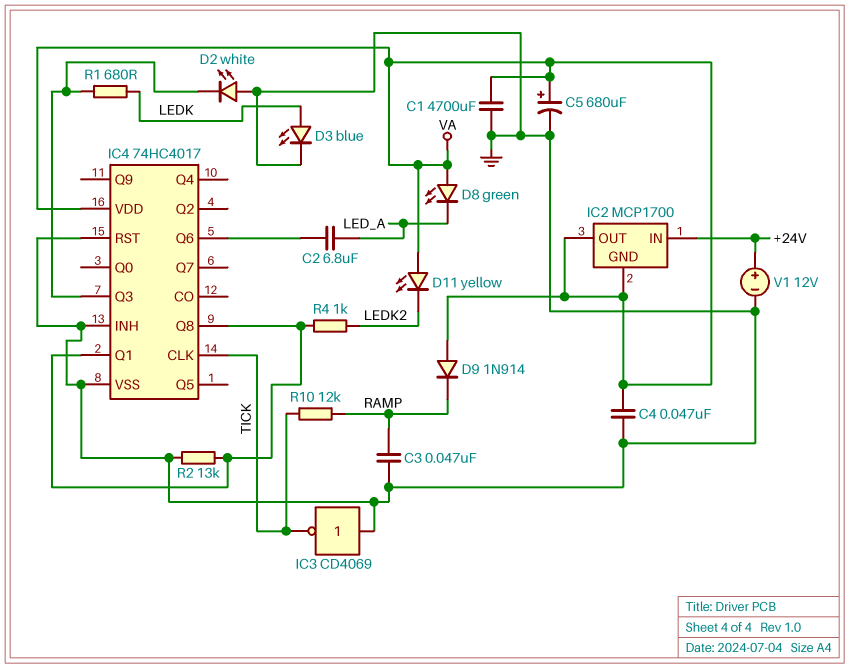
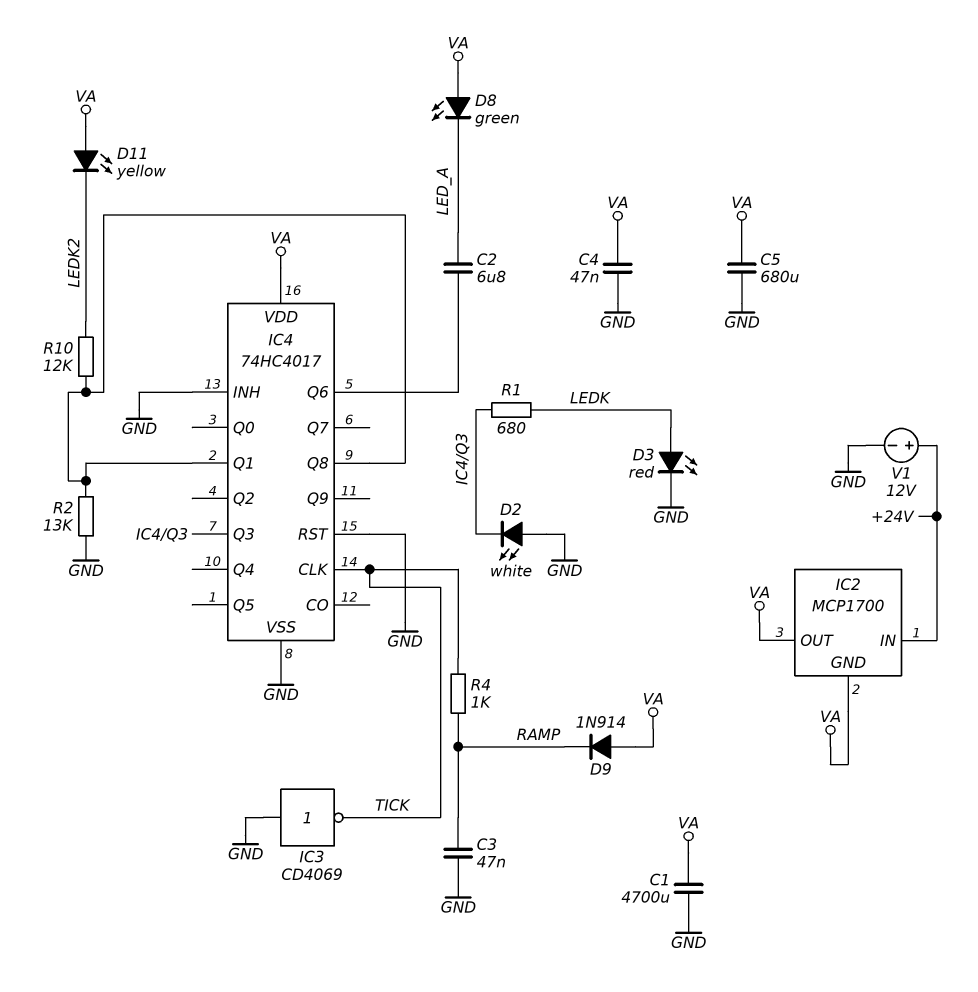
C5: 680uF (plus VA, minus GND) -> 680uF (GND, VA)
D3: LED blue (A LEDK, K GND) -> LED red (A LEDK, K GND)
R4: 1k (IC4/Q1, LEDK2) -> 1k (RAMP, TICK)
R10: 12k (RAMP, TICK) -> 12k (IC4/Q1, LEDK2)

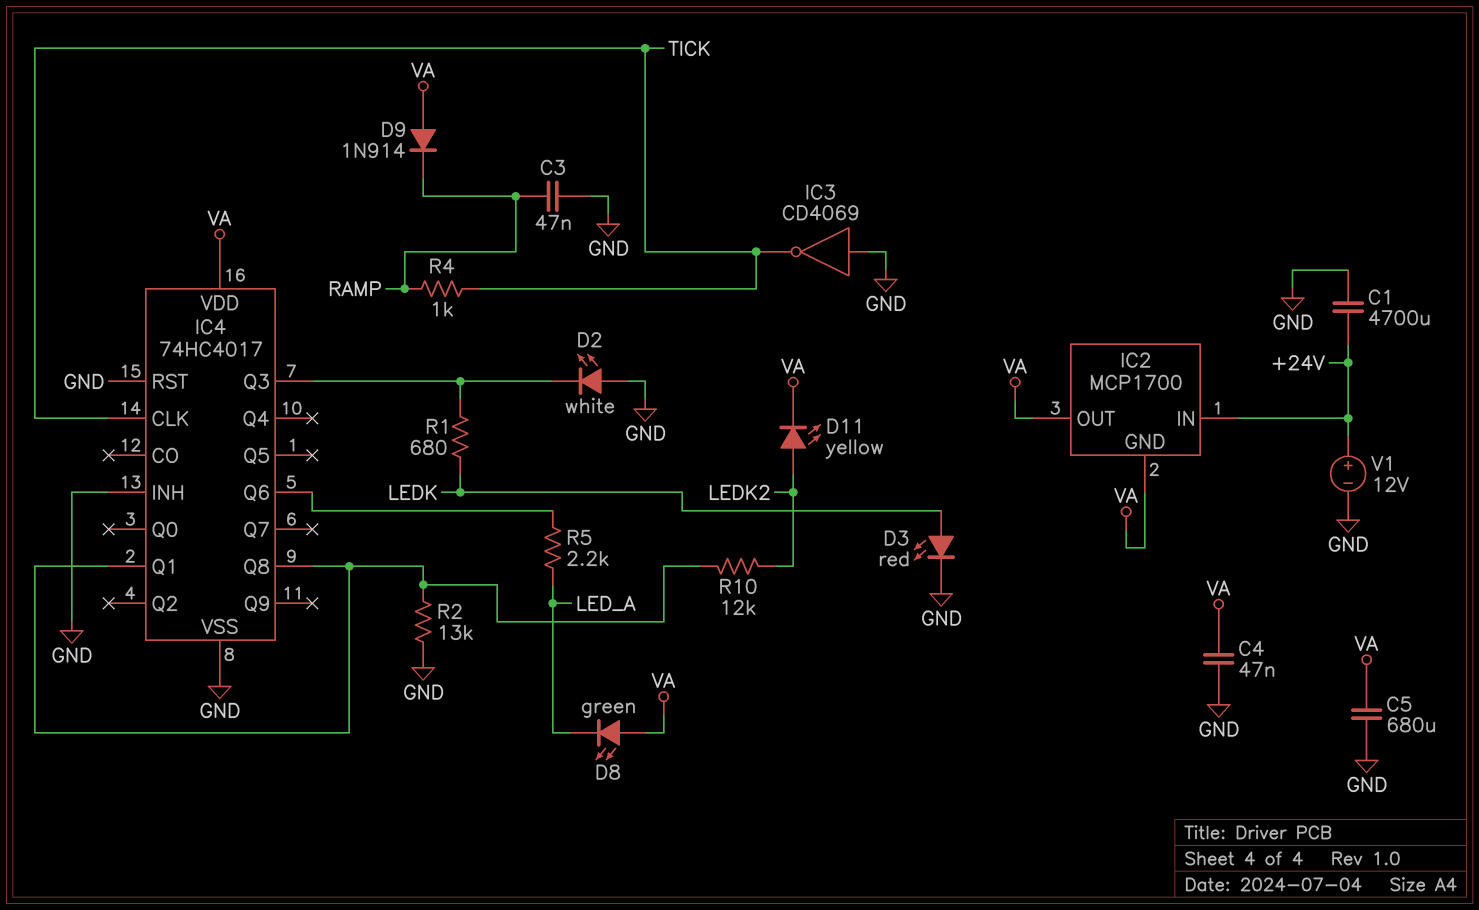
C1: 4700uF (GND, VA) -> 4700uF (+24V, GND)
C2: 6.8uF (IC4/Q6, LED_A) -> none
D11: LED yellow (A VA, K LEDK2) -> LED yellow (A LEDK2, K VA)
R5: none -> 2.2k (IC4/Q6, LED_A)

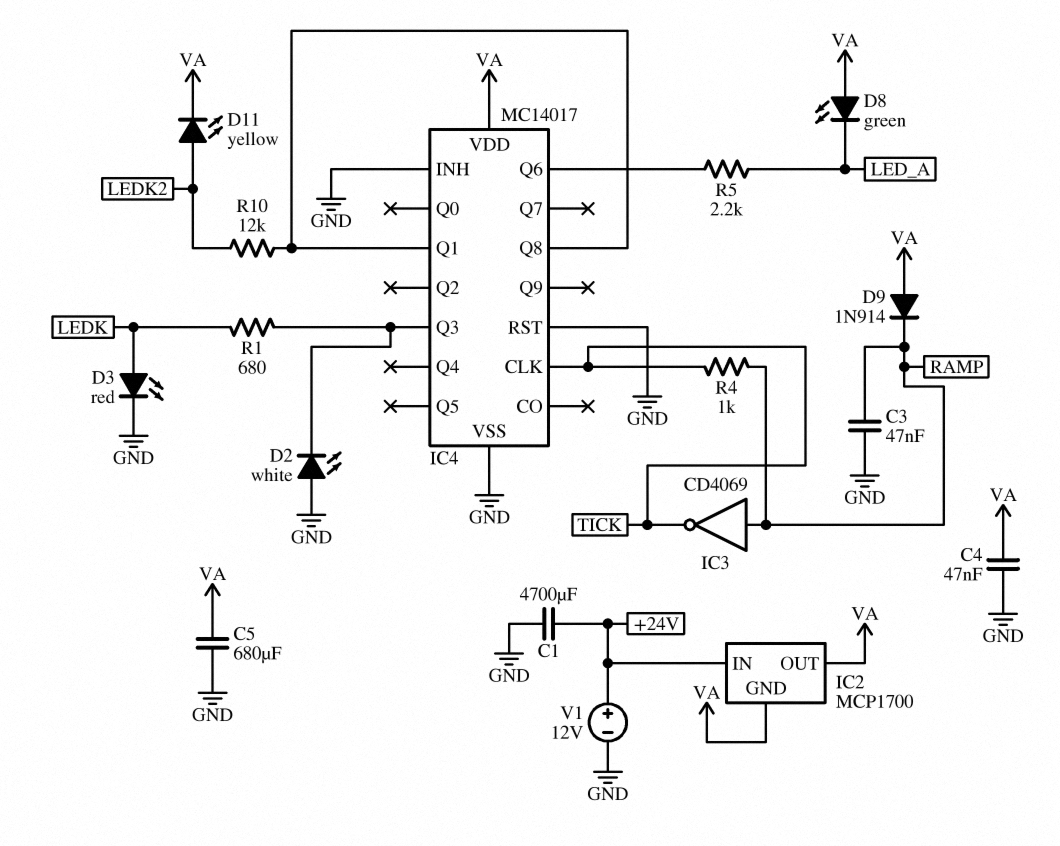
IC3: NOT CD4069 (in GND, out TICK) -> NOT CD4069 (in RAMP, out TICK)
IC4: 74HC4017 -> MC14017
R2: 13k (GND, IC4/Q1) -> none

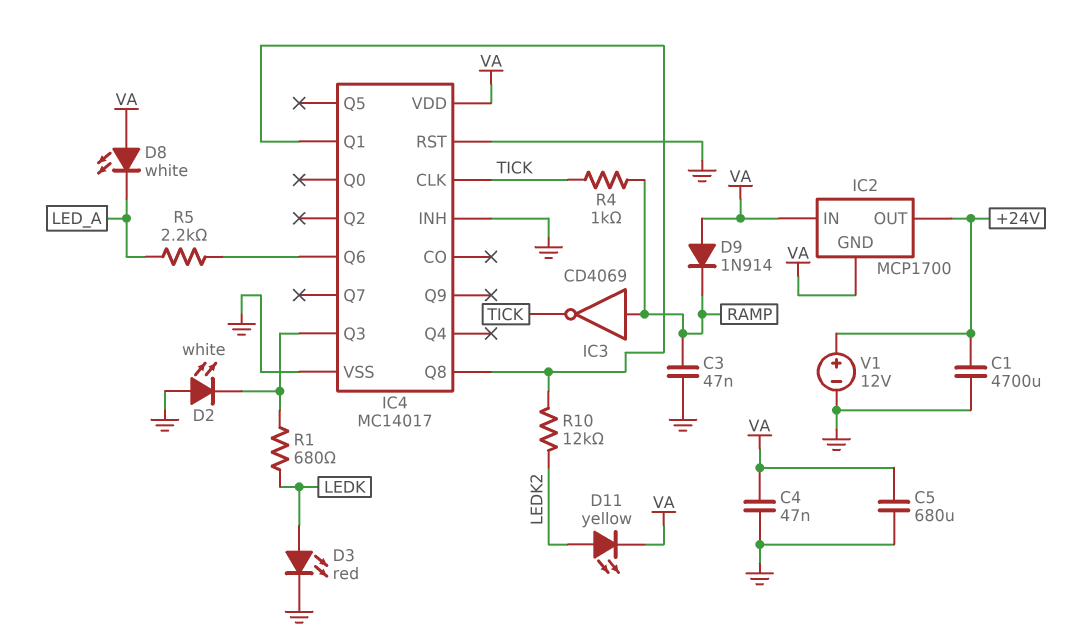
D8: LED green (A VA, K LED_A) -> LED white (A VA, K LED_A)
IC2 pin IN: +24V -> VA
IC2 pin OUT: VA -> +24V

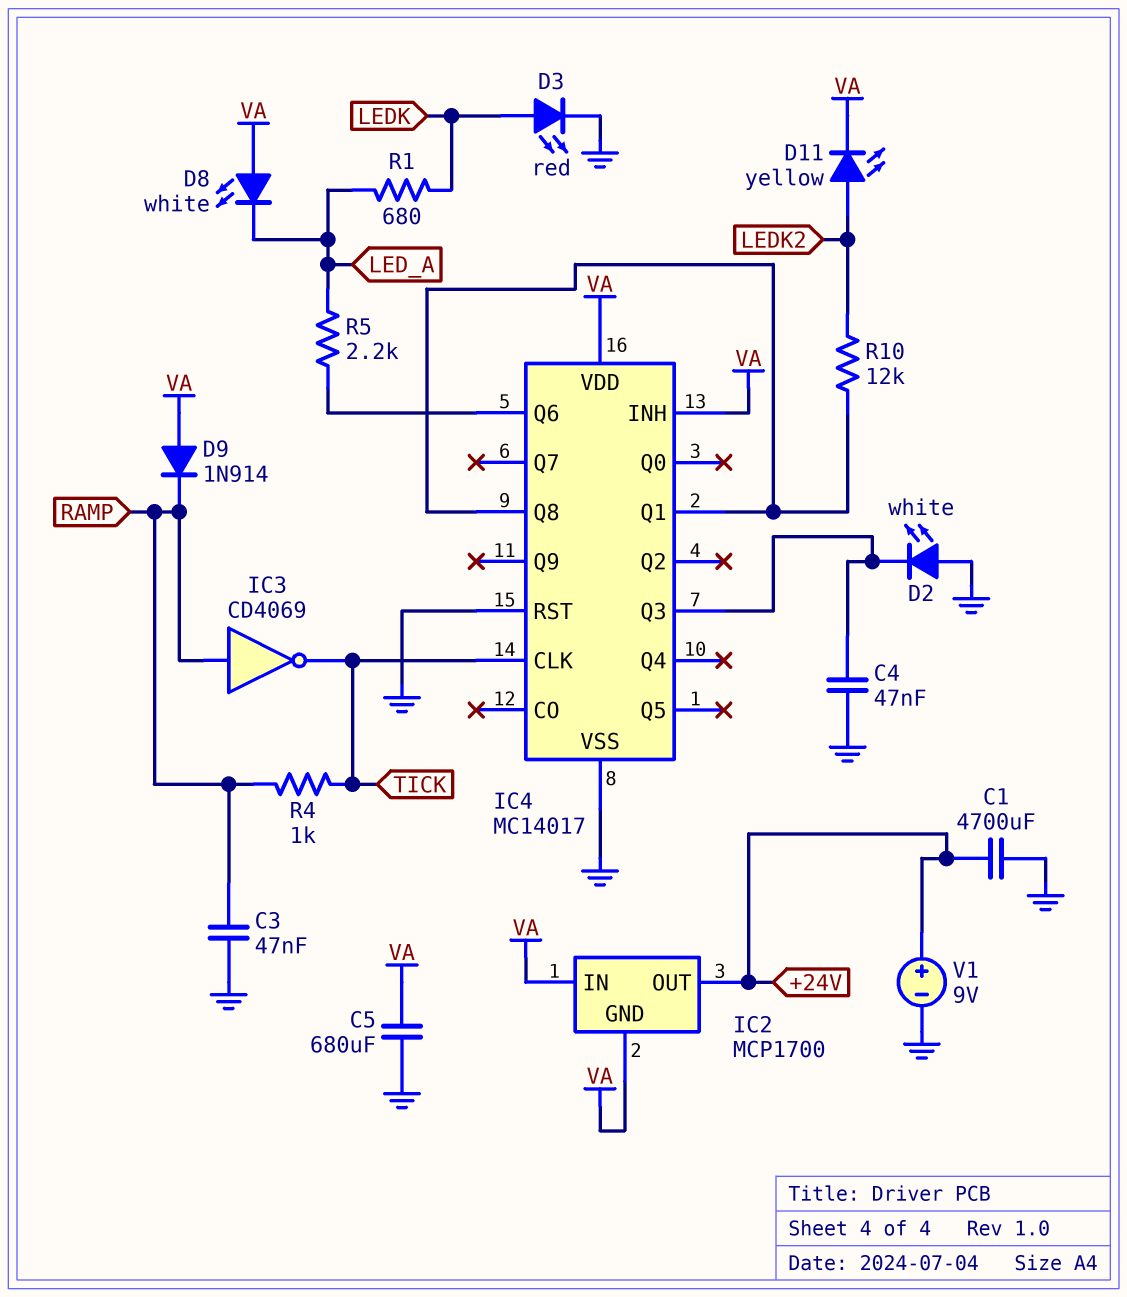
C4: 47nF (GND, VA) -> 47nF (GND, IC4/Q3)
IC4 pin INH: GND -> VA
R1: 680 (IC4/Q3, LEDK) -> 680 (LEDK, LED_A)
V1: 12V (plus +24V, minus GND) -> 9V (plus +24V, minus GND)

